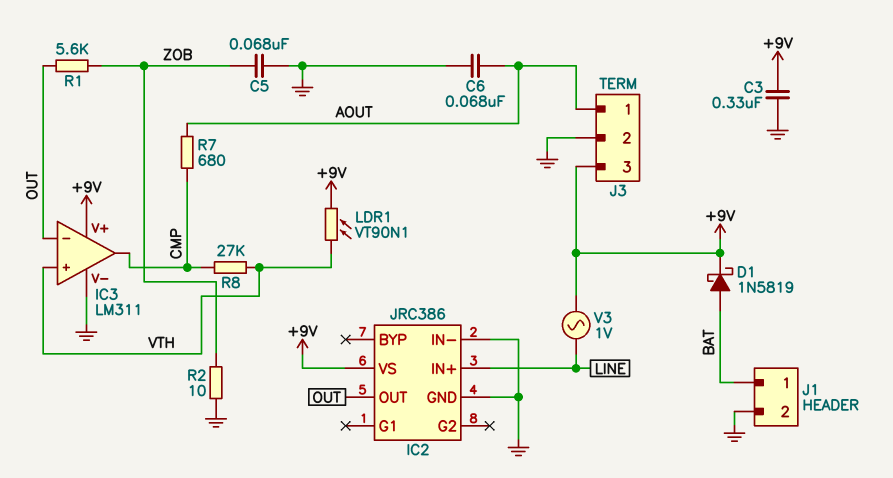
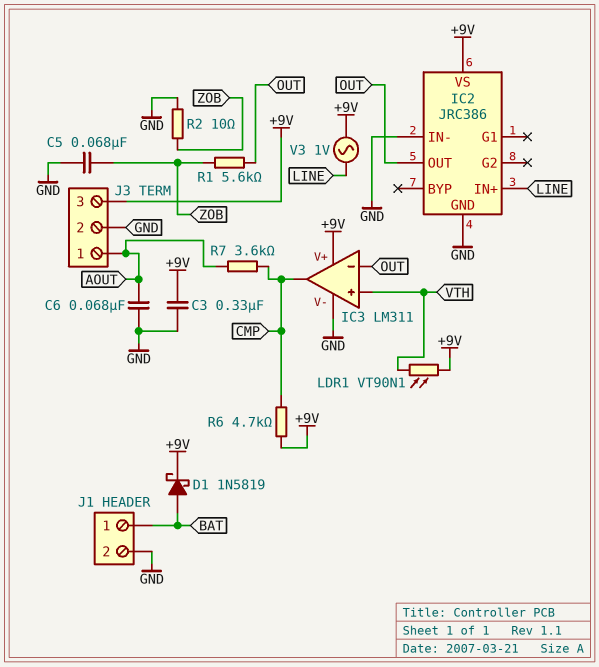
R6: none -> 4.7k (+9V, CMP)
R7: 680 (AOUT, CMP) -> 3.6k (AOUT, CMP)
R8: 27k (CMP, VTH) -> none

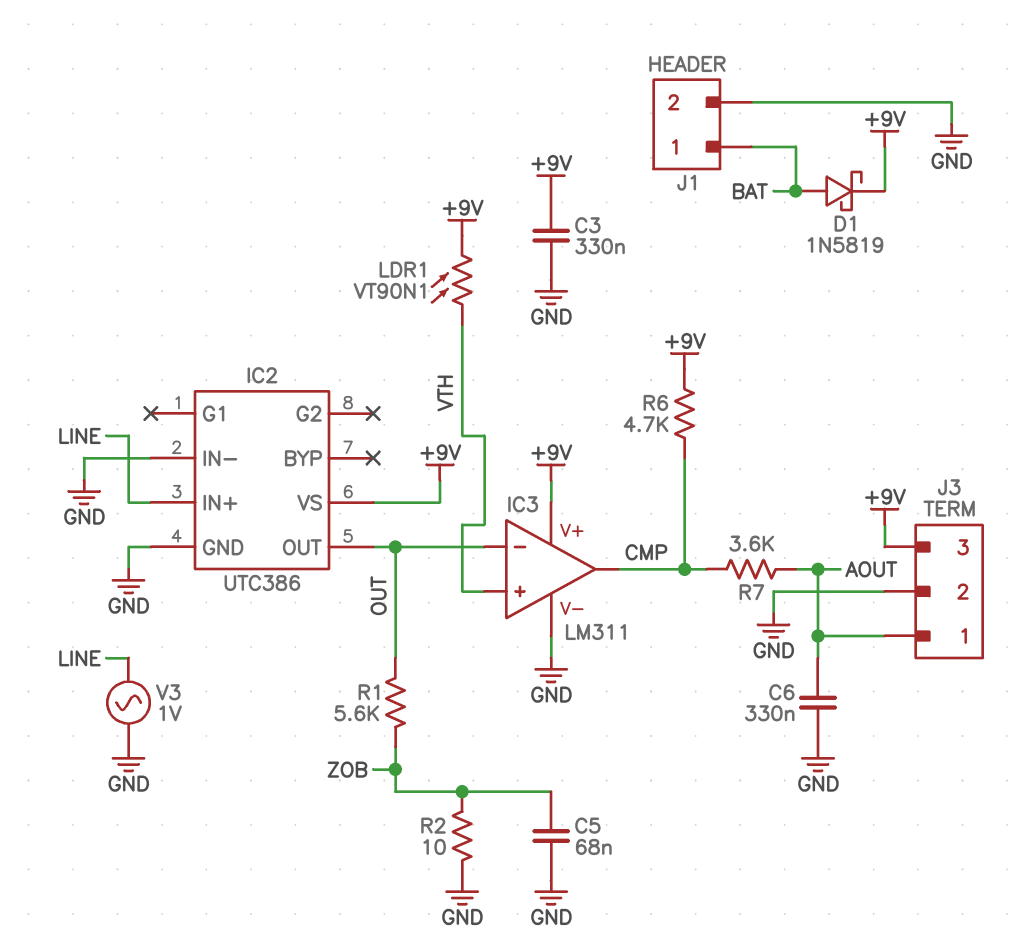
C6: 68nF (AOUT, GND) -> 330nF (AOUT, GND)
IC2: JRC386 -> UTC386
V3: AC 1V (+9V, LINE) -> AC 1V (GND, LINE)

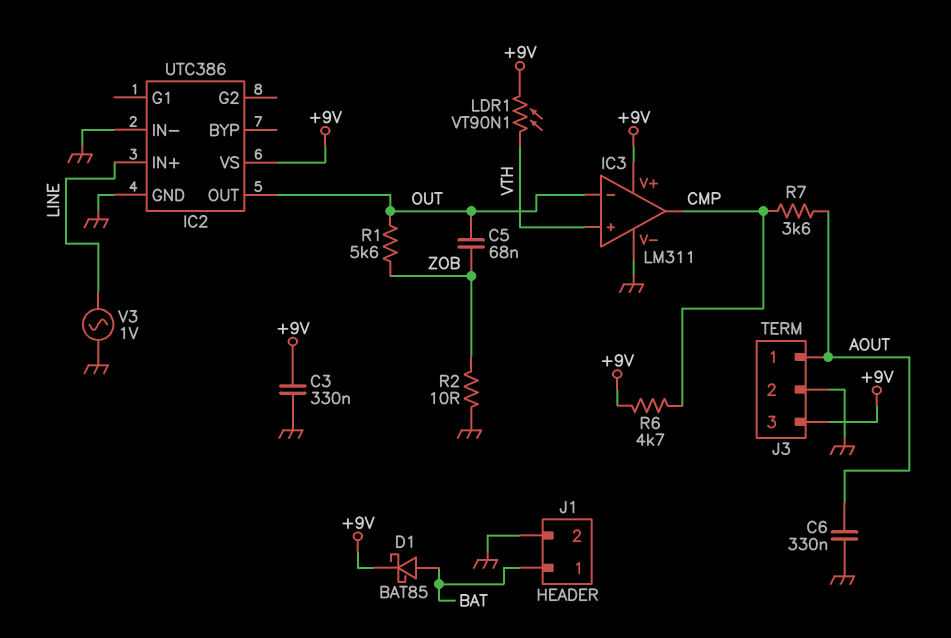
C5: 68nF (GND, ZOB) -> 68nF (OUT, ZOB)
D1: schottky 1N5819 (A BAT, K +9V) -> schottky BAT85 (A BAT, K +9V)

